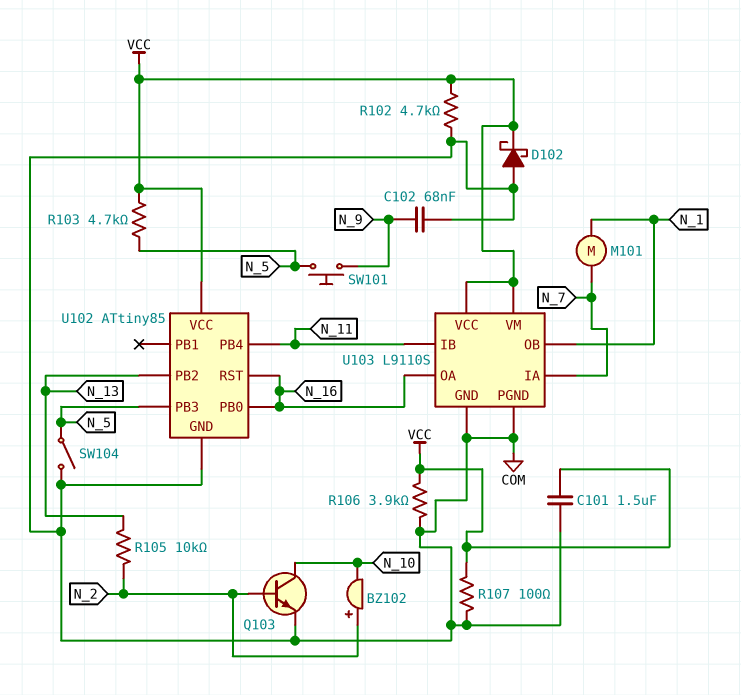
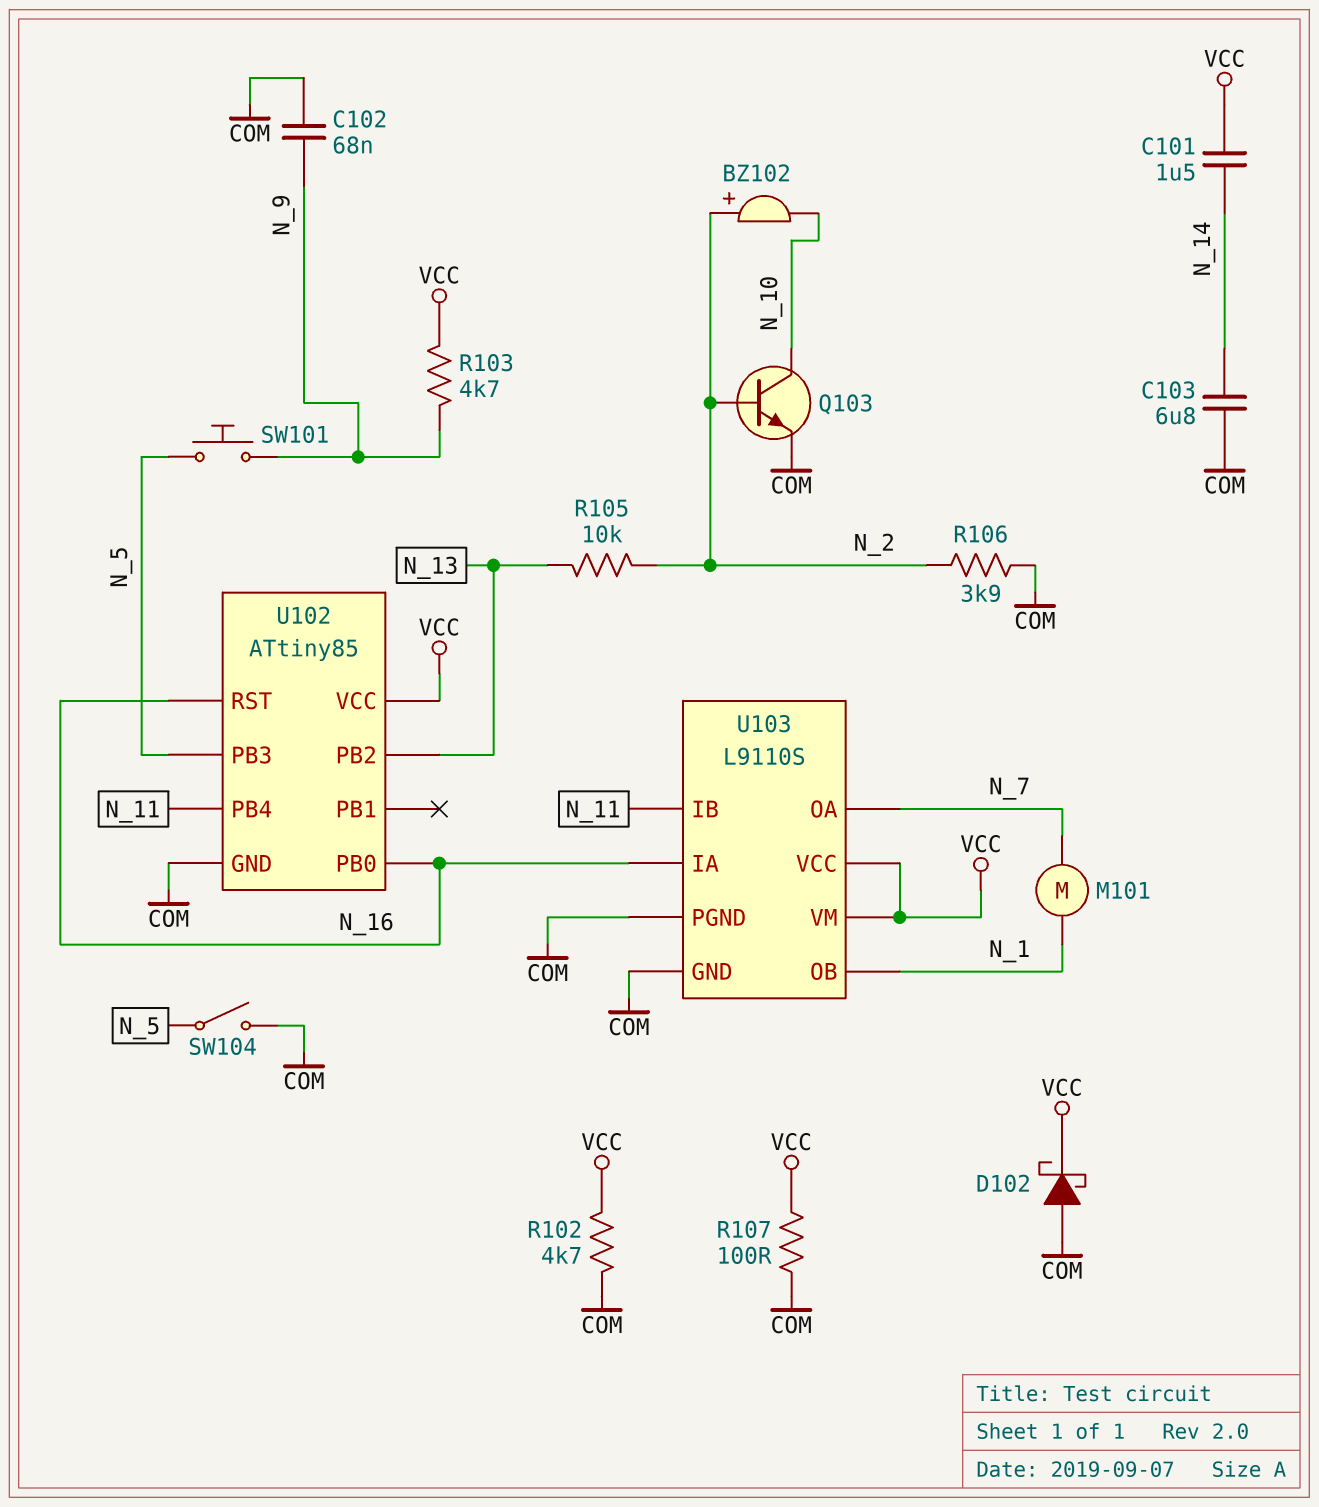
C101: 1.5uF (COM, VCC) -> 1.5uF (N_14, VCC)
C103: none -> 6.8uF (COM, N_14)
R103: 4.7k (N_5, VCC) -> 4.7k (N_9, VCC)
R106: 3.9k (COM, VCC) -> 3.9k (COM, N_2)
U103 pin IA: N_7 -> N_16
U103 pin OA: N_16 -> N_7

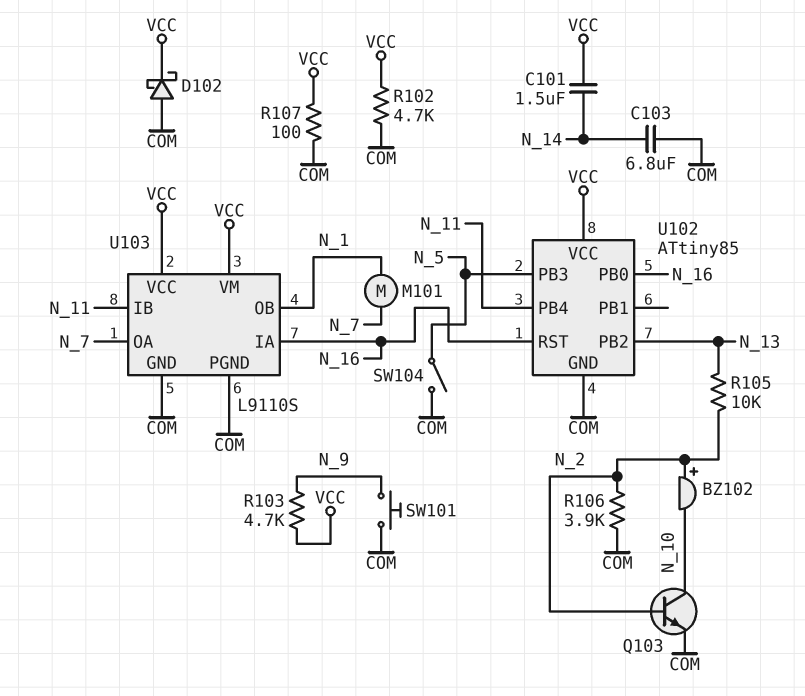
C102: 68nF (COM, N_9) -> none
SW101: button (N_5, N_9) -> button (COM, N_9)

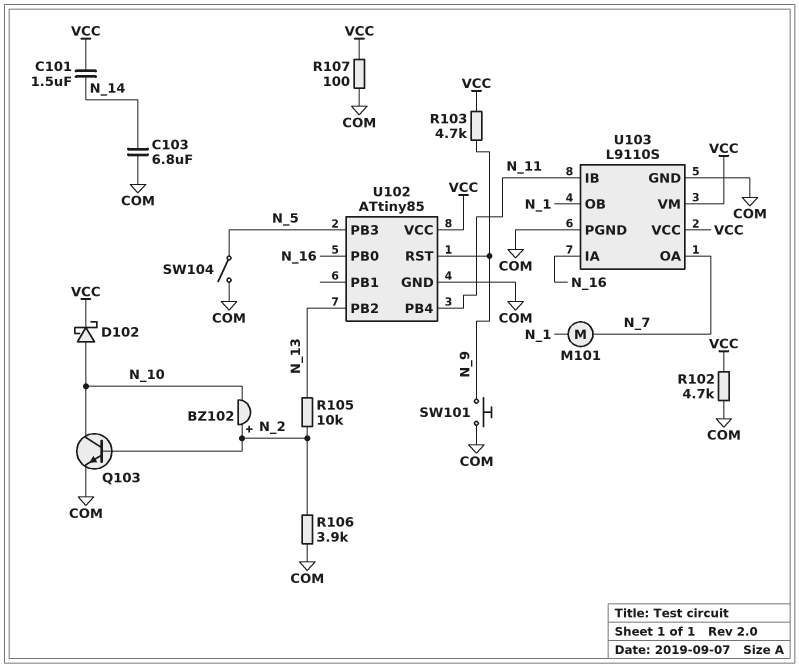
D102: schottky (A COM, K VCC) -> schottky (A N_10, K VCC)
U102 pin RST: N_16 -> N_9

